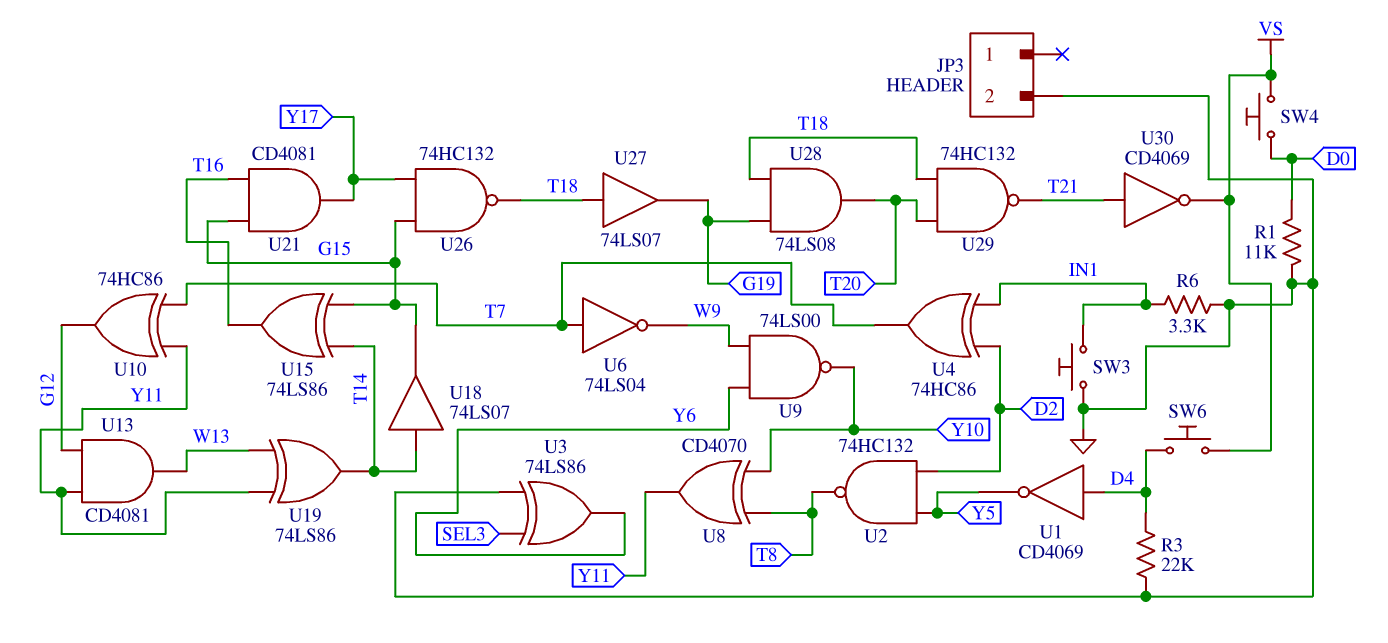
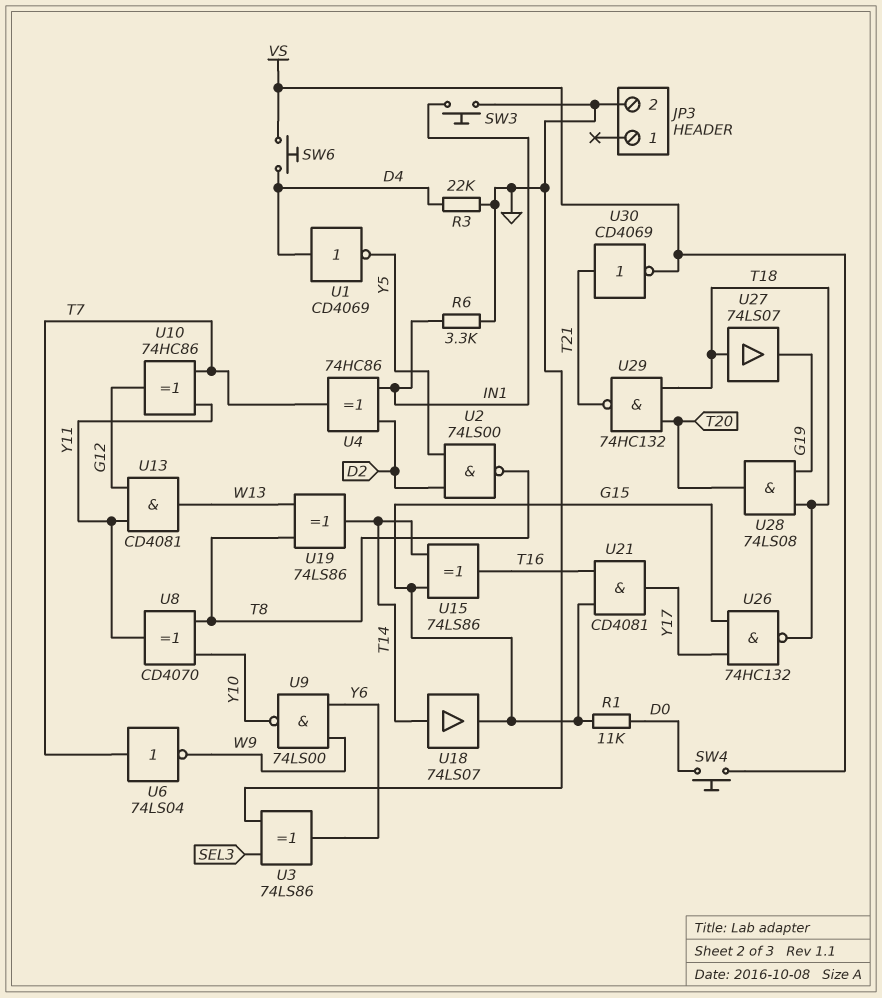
R1: 11k (D0, GND) -> 11k (D0, G15)
U2: NAND 74HC132 (in D2, in Y5, out T8) -> NAND 74LS00 (in D2, in Y5, out T8)
U19: XOR 74LS86 (in W13, in Y11, out T14) -> XOR 74LS86 (in T8, in W13, out T14)

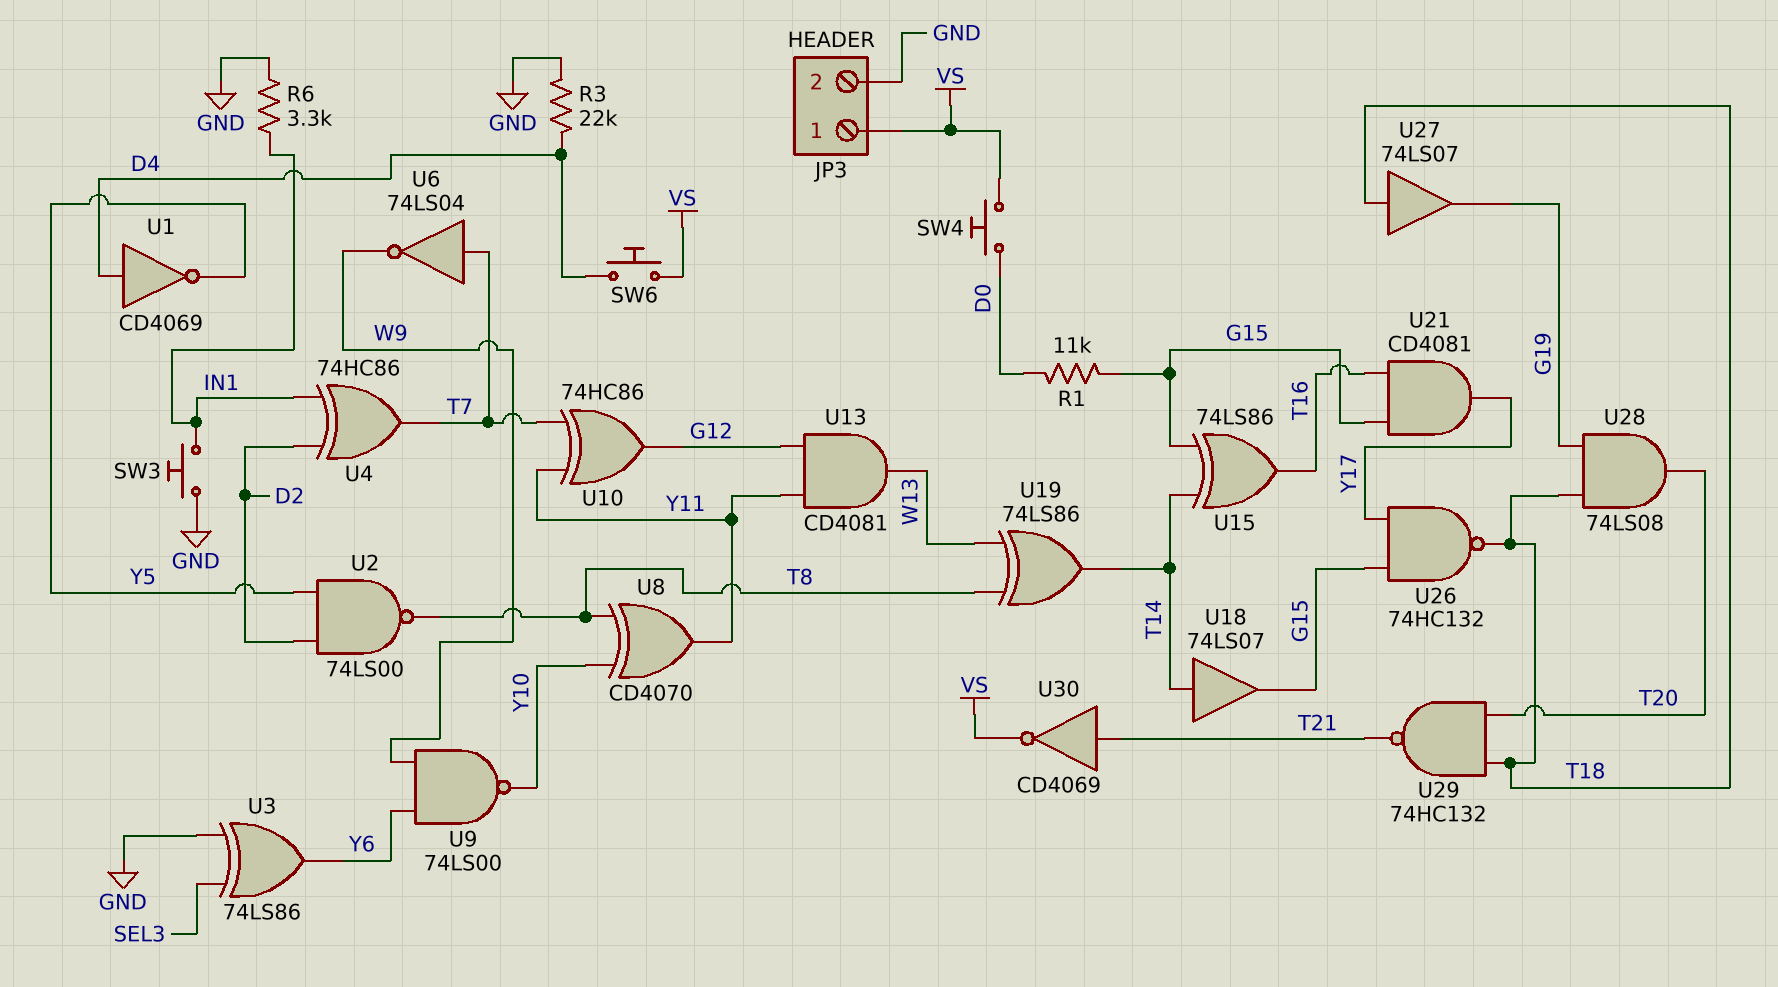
JP3 pin 1: none -> VS

